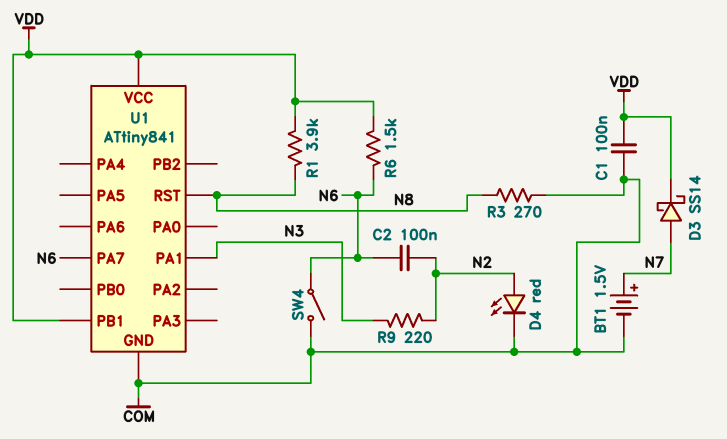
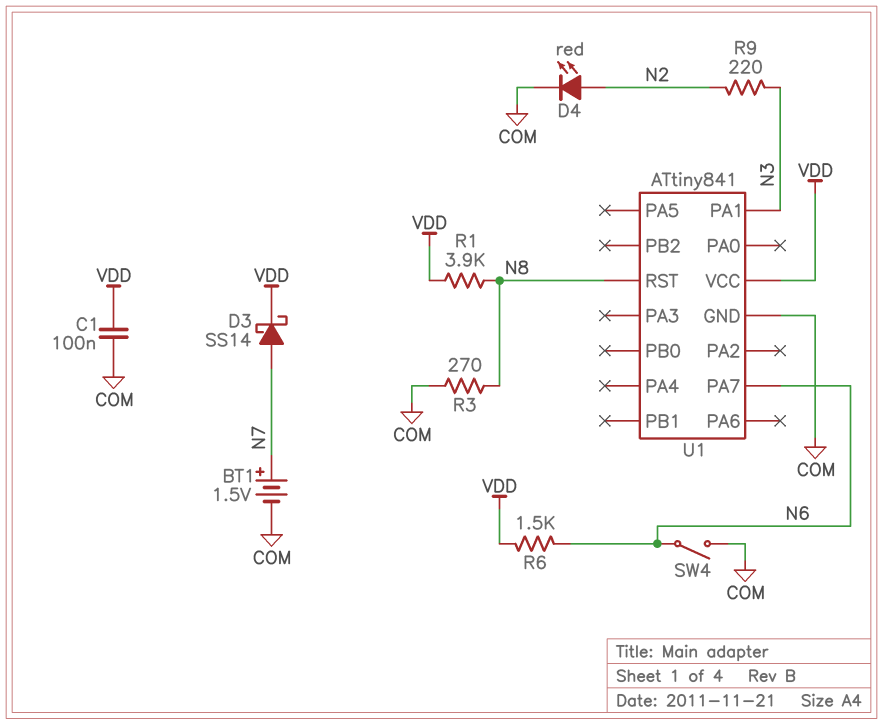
C2: 100nF (N2, N6) -> none
U1 pin PB1: VDD -> none

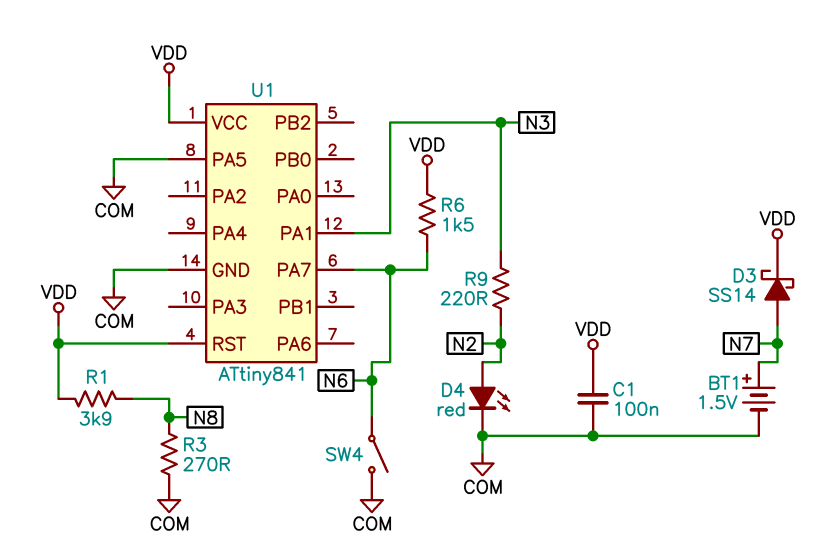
U1 pin PA5: none -> COM
U1 pin RST: N8 -> VDD

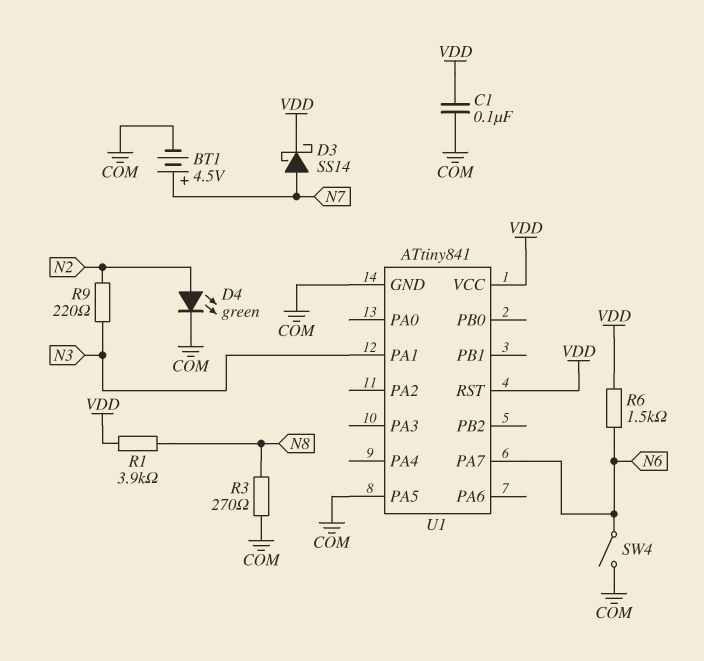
BT1: 1.5V (plus N7, minus COM) -> 4.5V (plus N7, minus COM)
D4: LED red (A N2, K COM) -> LED green (A N2, K COM)

